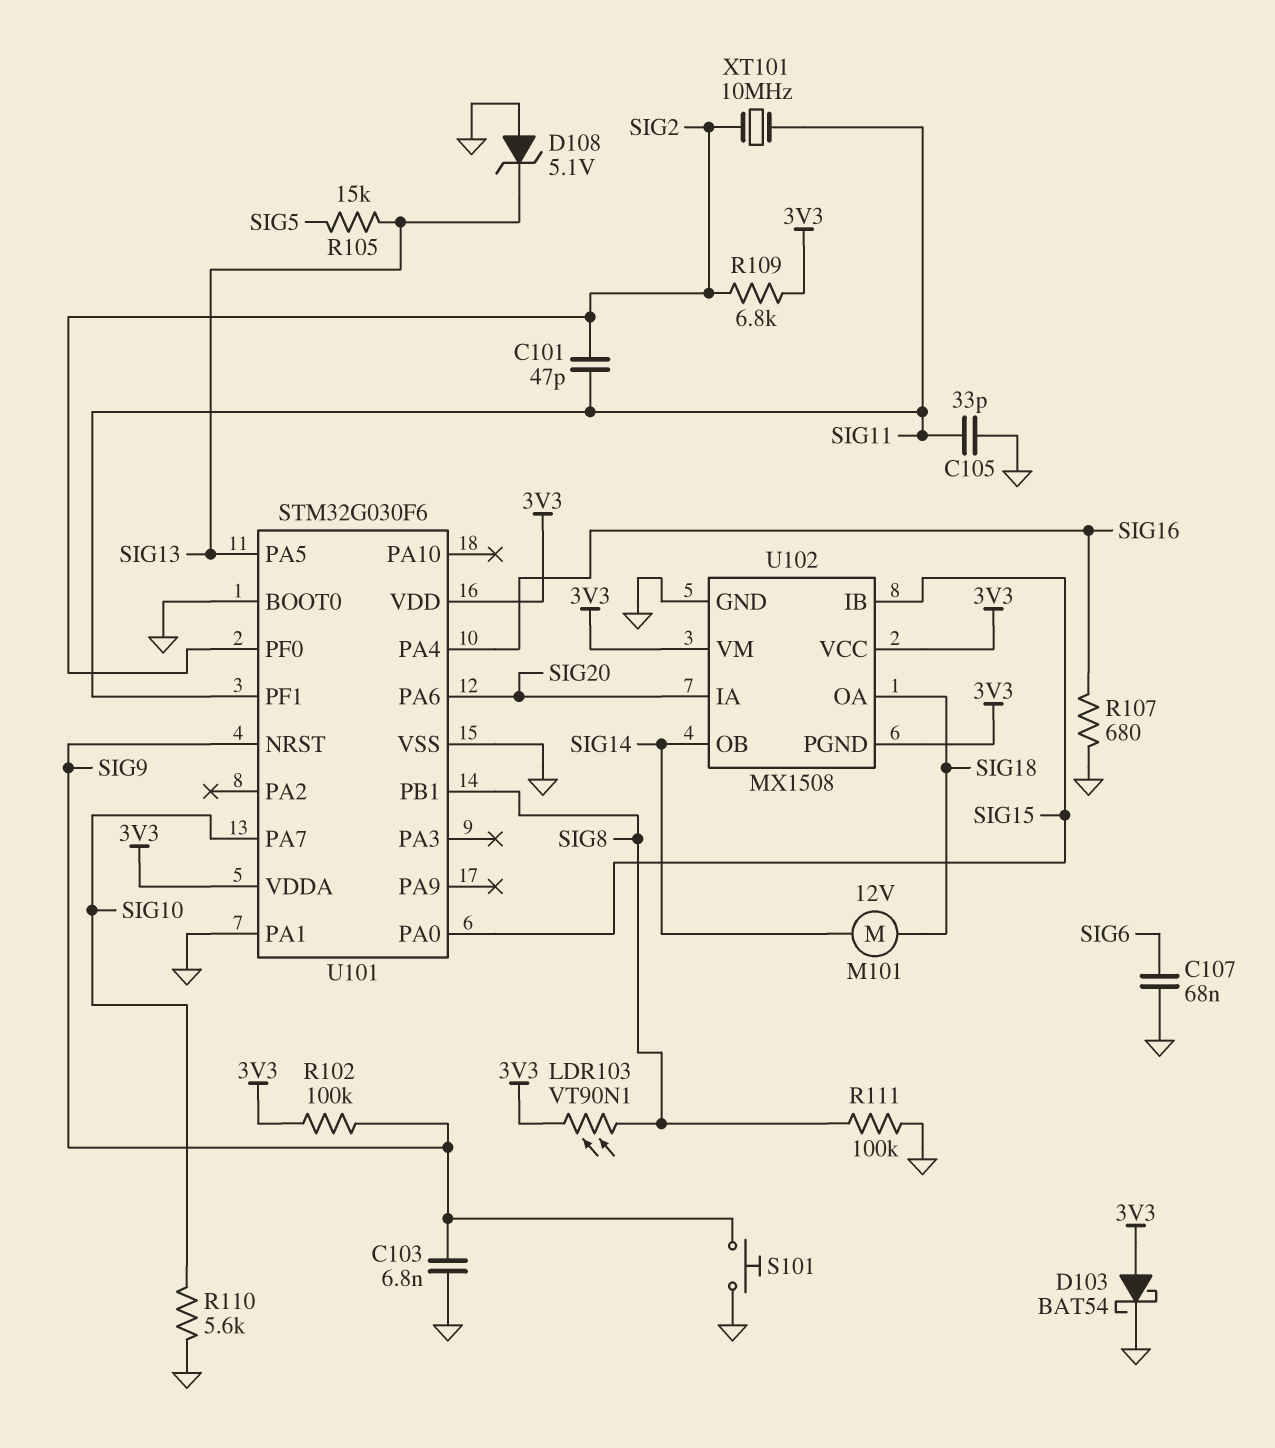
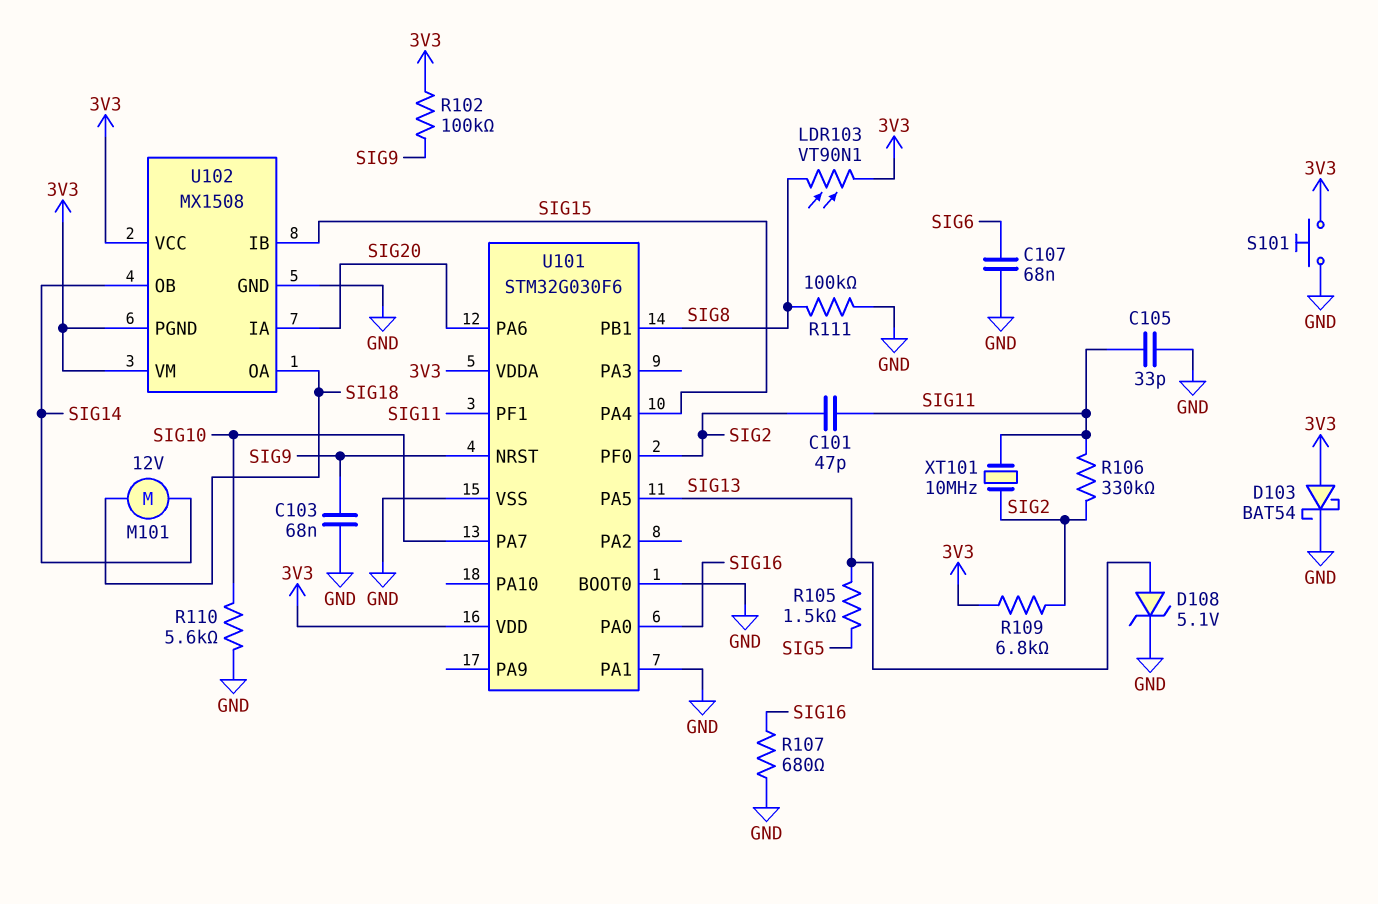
C103: 6.8nF (GND, SIG9) -> 68nF (GND, SIG9)
D108: zener 5.1V (A GND, K SIG13) -> zener 5.1V (A SIG13, K GND)
R105: 15k (SIG5, SIG13) -> 1.5k (SIG5, SIG13)
R106: none -> 330k (SIG2, SIG11)
S101: button (GND, SIG9) -> button (3V3, GND)
U101 pin PA0: SIG15 -> SIG16
U101 pin PA4: SIG16 -> SIG15

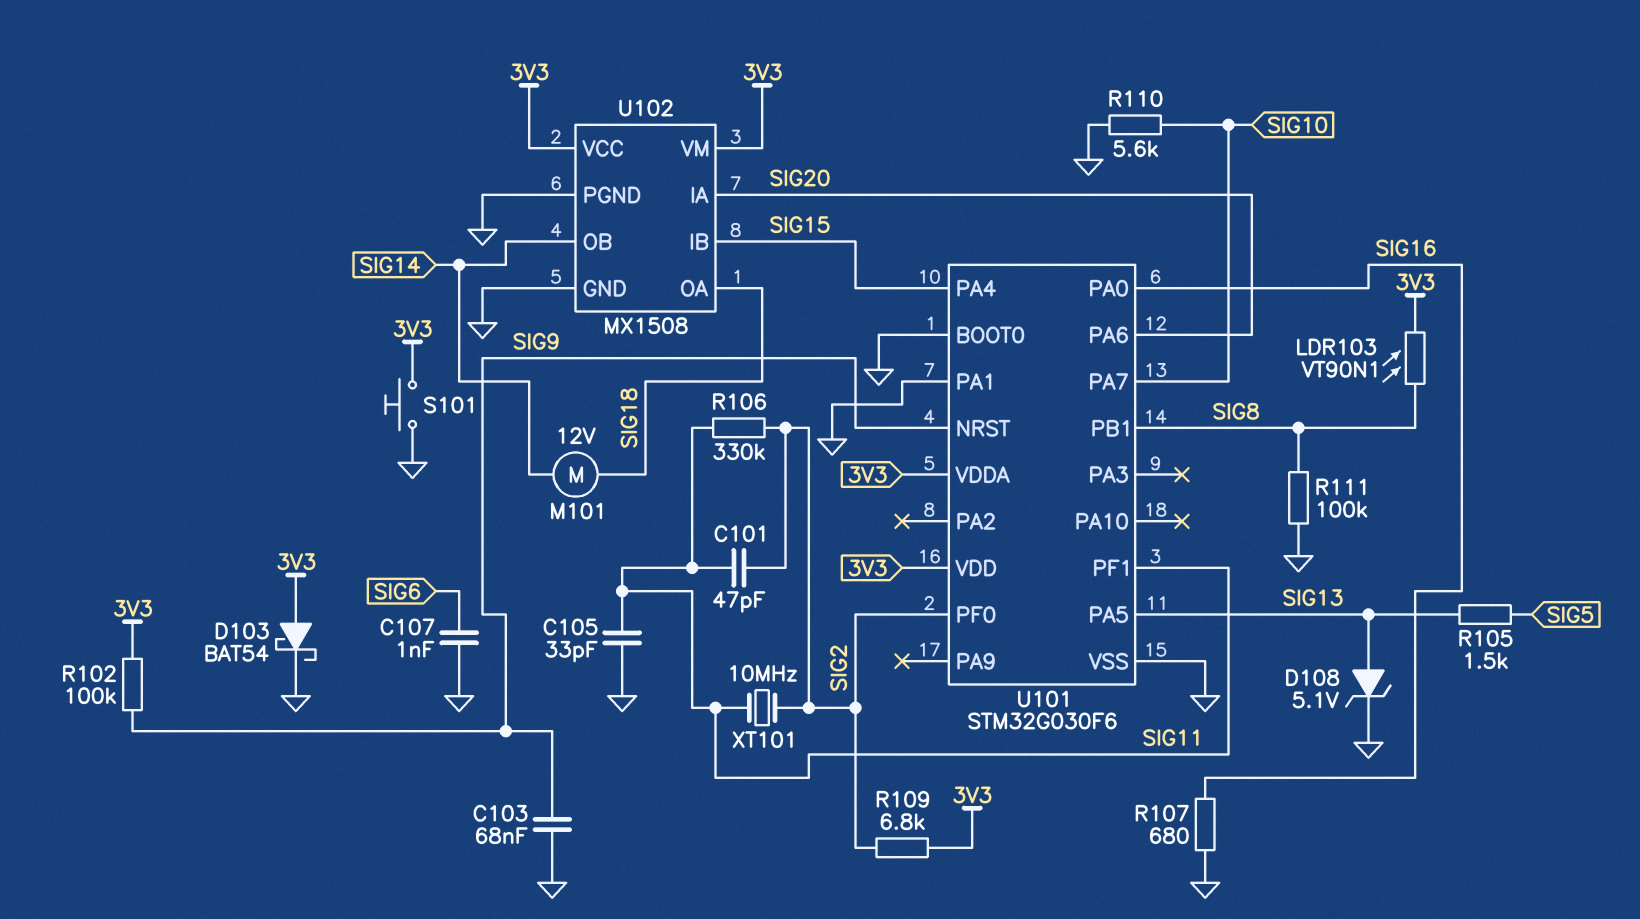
C107: 68nF (GND, SIG6) -> 1nF (GND, SIG6)
U102 pin PGND: 3V3 -> GND

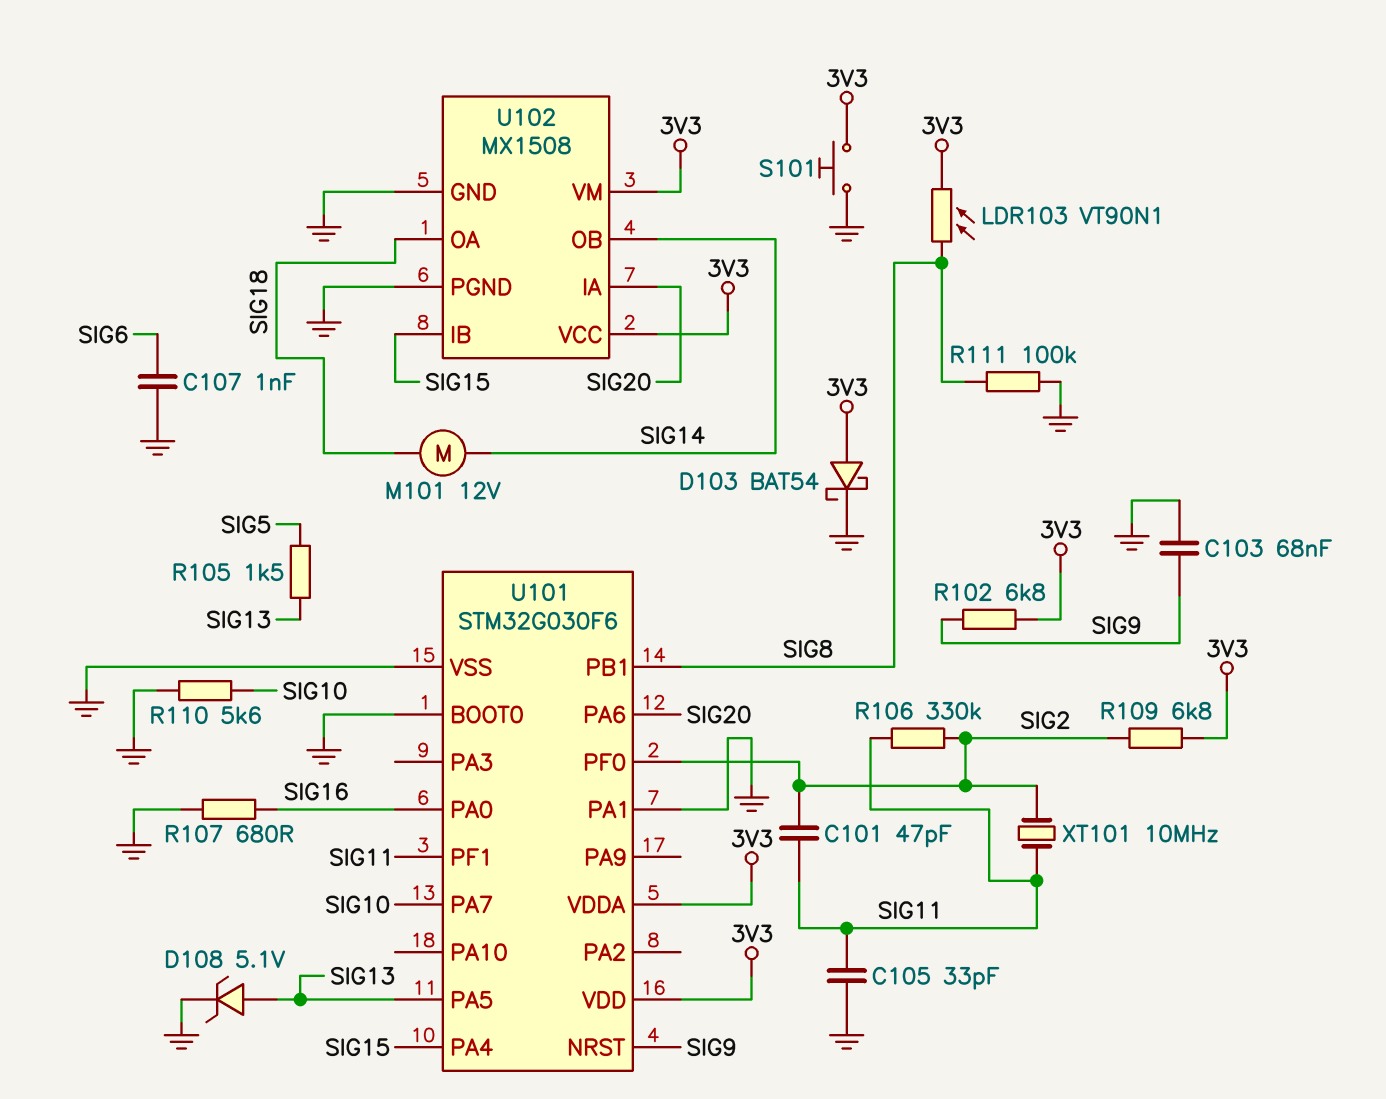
R102: 100k (3V3, SIG9) -> 6.8k (3V3, SIG9)

